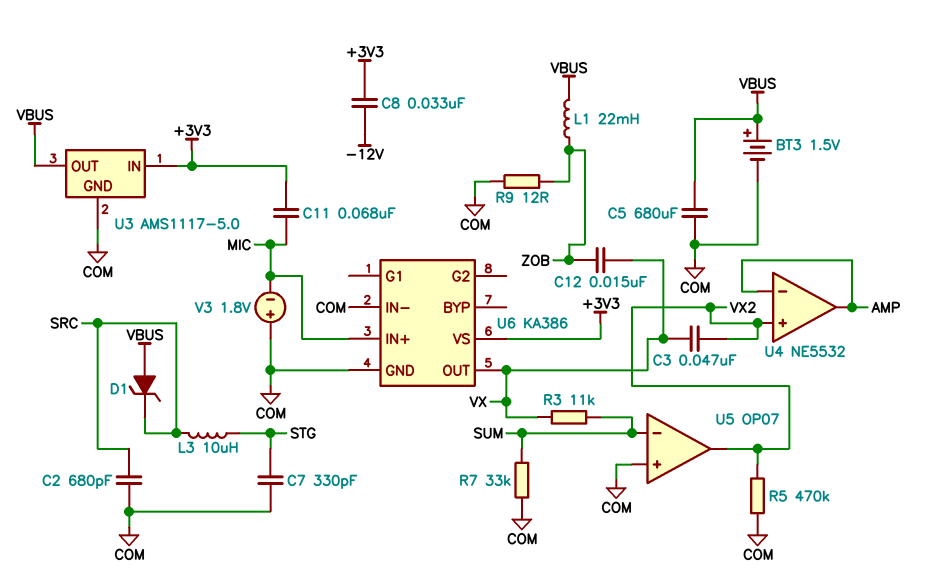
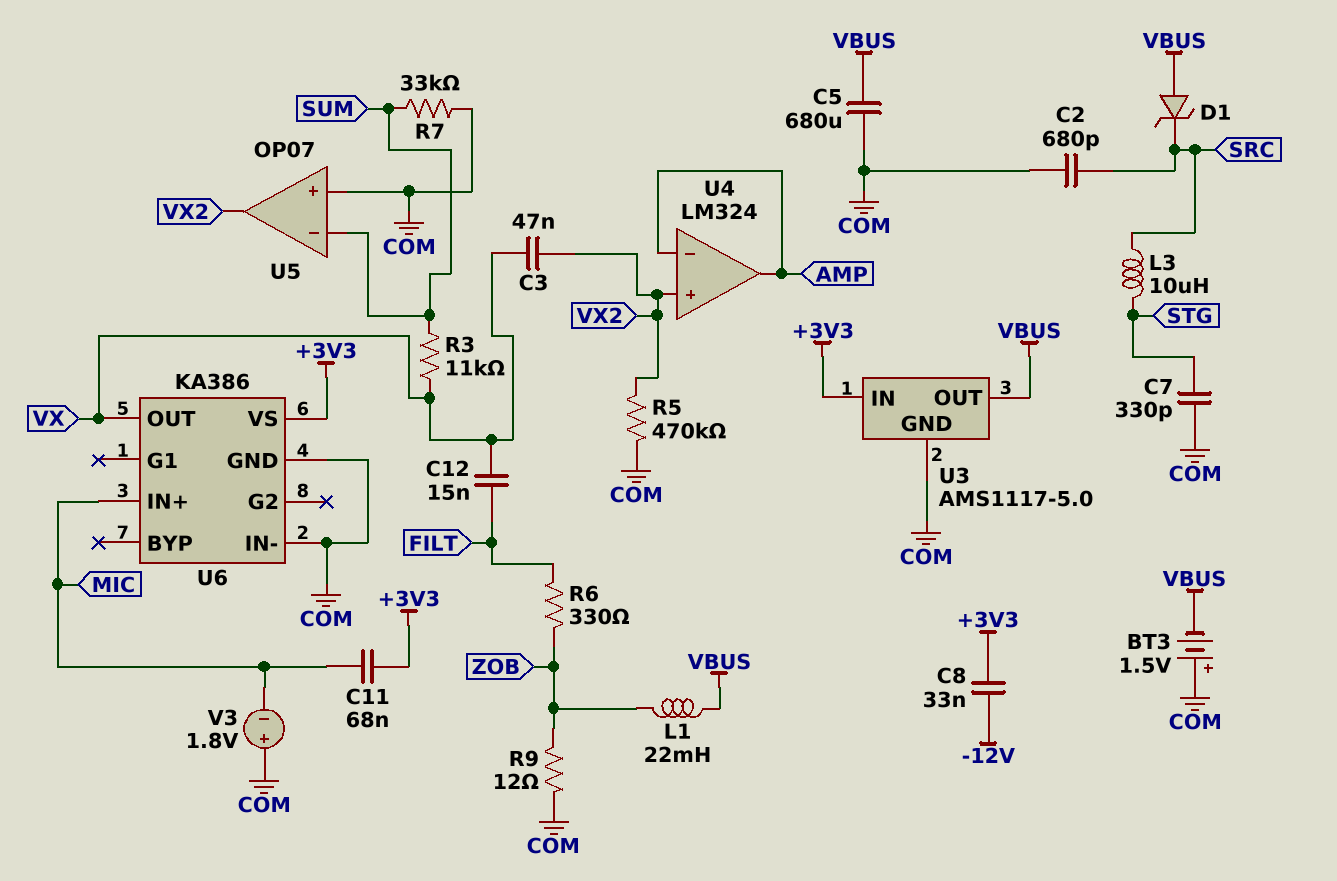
BT3: 1.5V (plus VBUS, minus COM) -> 1.5V (plus COM, minus VBUS)
C12: 15nF (VX, ZOB) -> 15nF (FILT, VX)
R6: none -> 330 (FILT, ZOB)
U4: NE5532 -> LM324

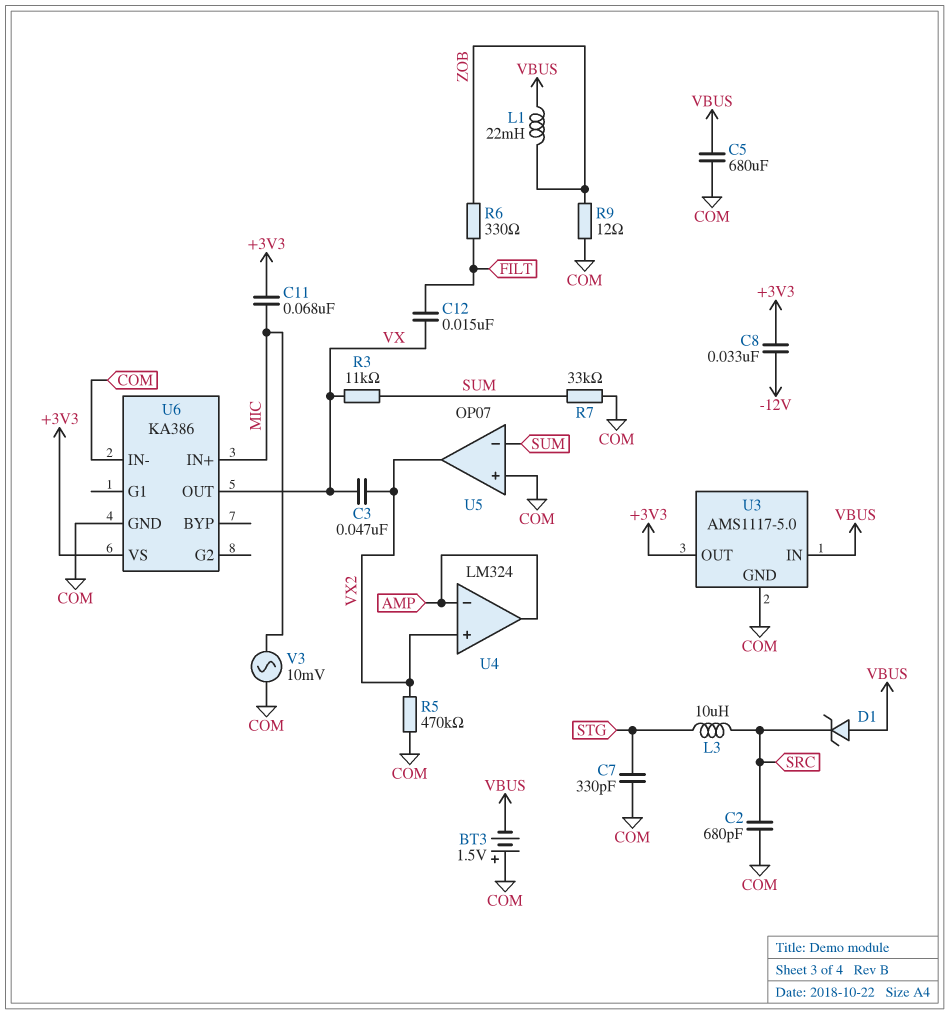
U3 pin IN: +3V3 -> VBUS
U3 pin OUT: VBUS -> +3V3
V3: 1.8V (plus COM, minus MIC) -> AC 10mV (COM, MIC)

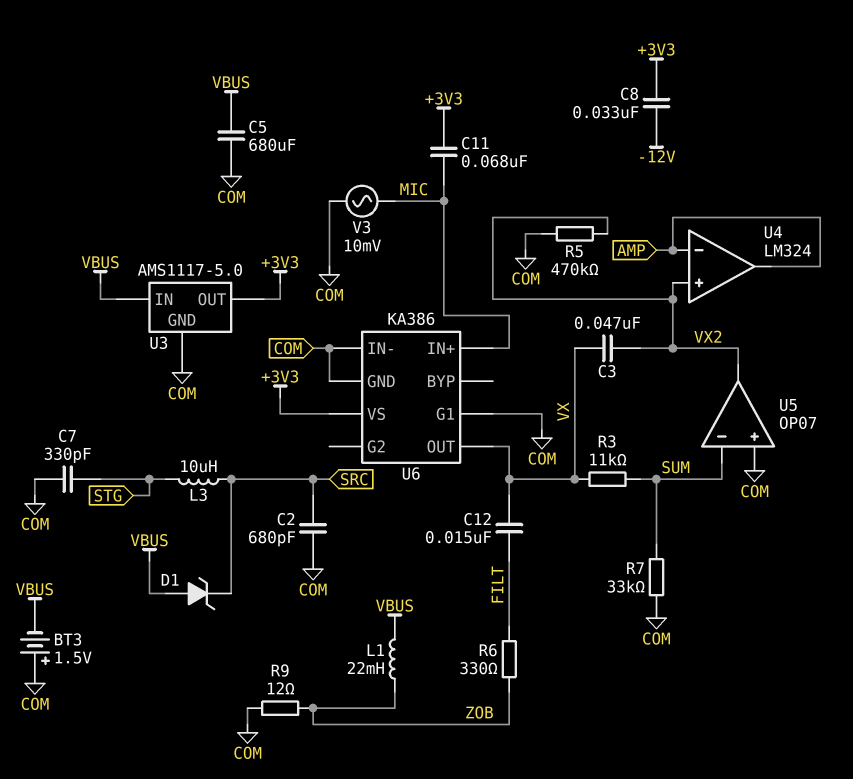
U6 pin G1: none -> COM

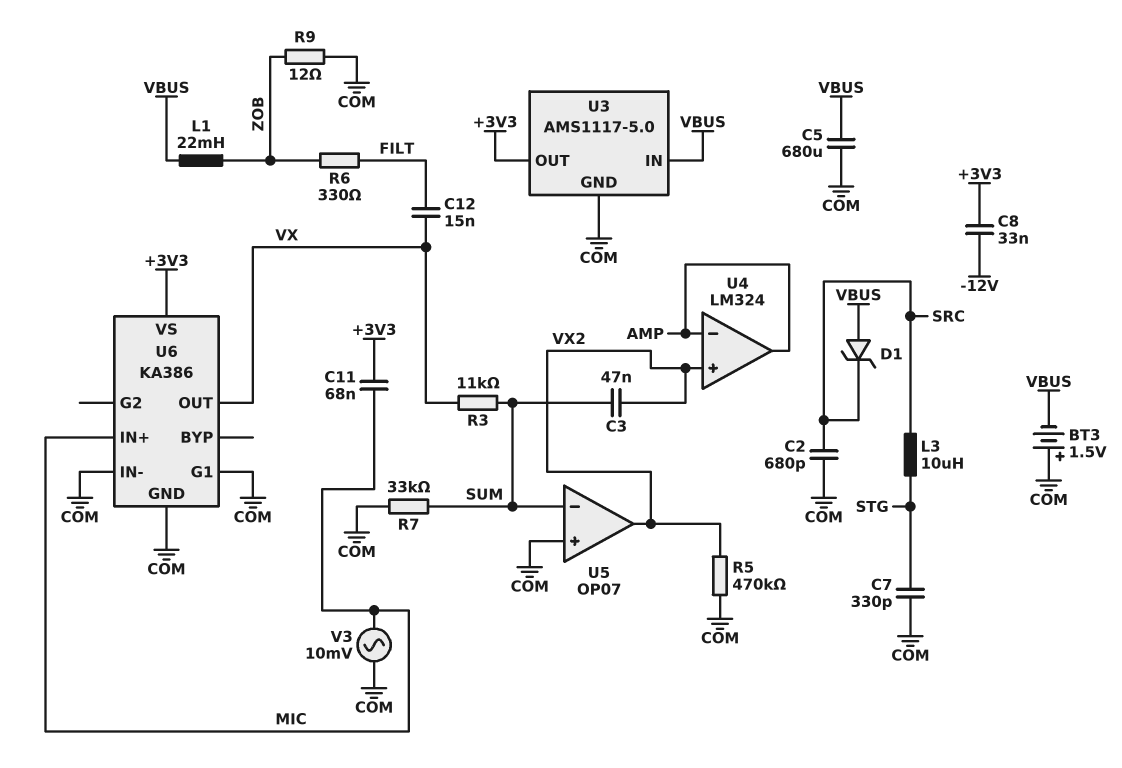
C3: 47nF (VX, VX2) -> 47nF (SUM, VX2)

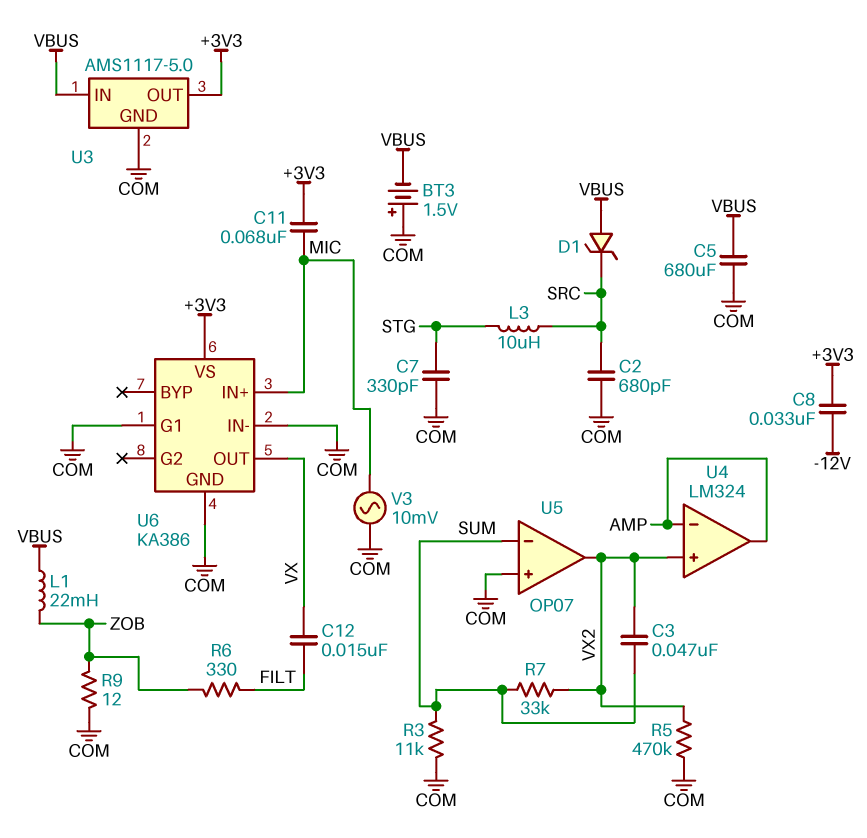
R3: 11k (SUM, VX) -> 11k (COM, SUM)
R7: 33k (COM, SUM) -> 33k (SUM, VX2)

